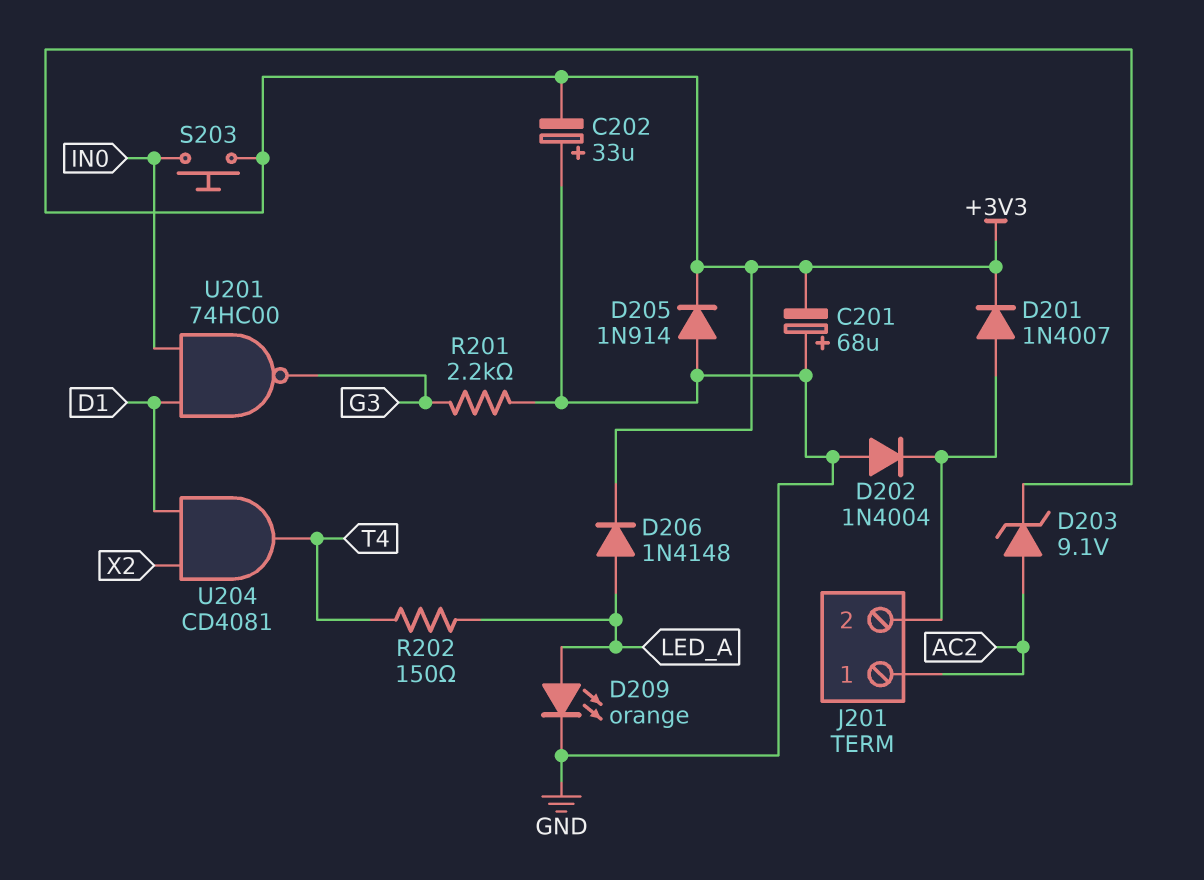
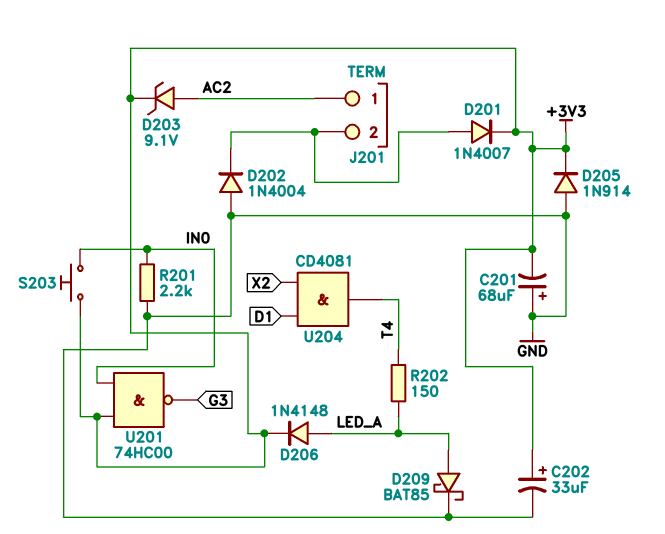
C202: 33uF (plus GND, minus +3V3) -> 33uF (plus +3V3, minus GND)
D209: LED orange (A LED_A, K GND) -> schottky BAT85 (A LED_A, K GND)
R201: 2.2k (G3, GND) -> 2.2k (GND, IN0)
U201: NAND 74HC00 (in D1, in IN0, out G3) -> NAND 74HC00 (in +3V3, in IN0, out G3)

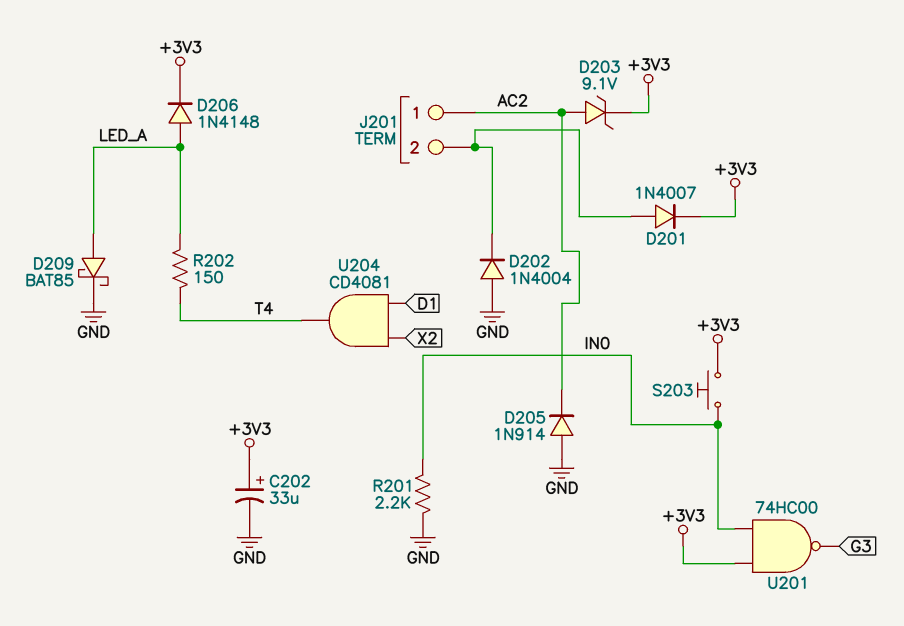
C201: 68uF (plus GND, minus +3V3) -> none
D205: diode 1N914 (A GND, K +3V3) -> diode 1N914 (A GND, K AC2)

